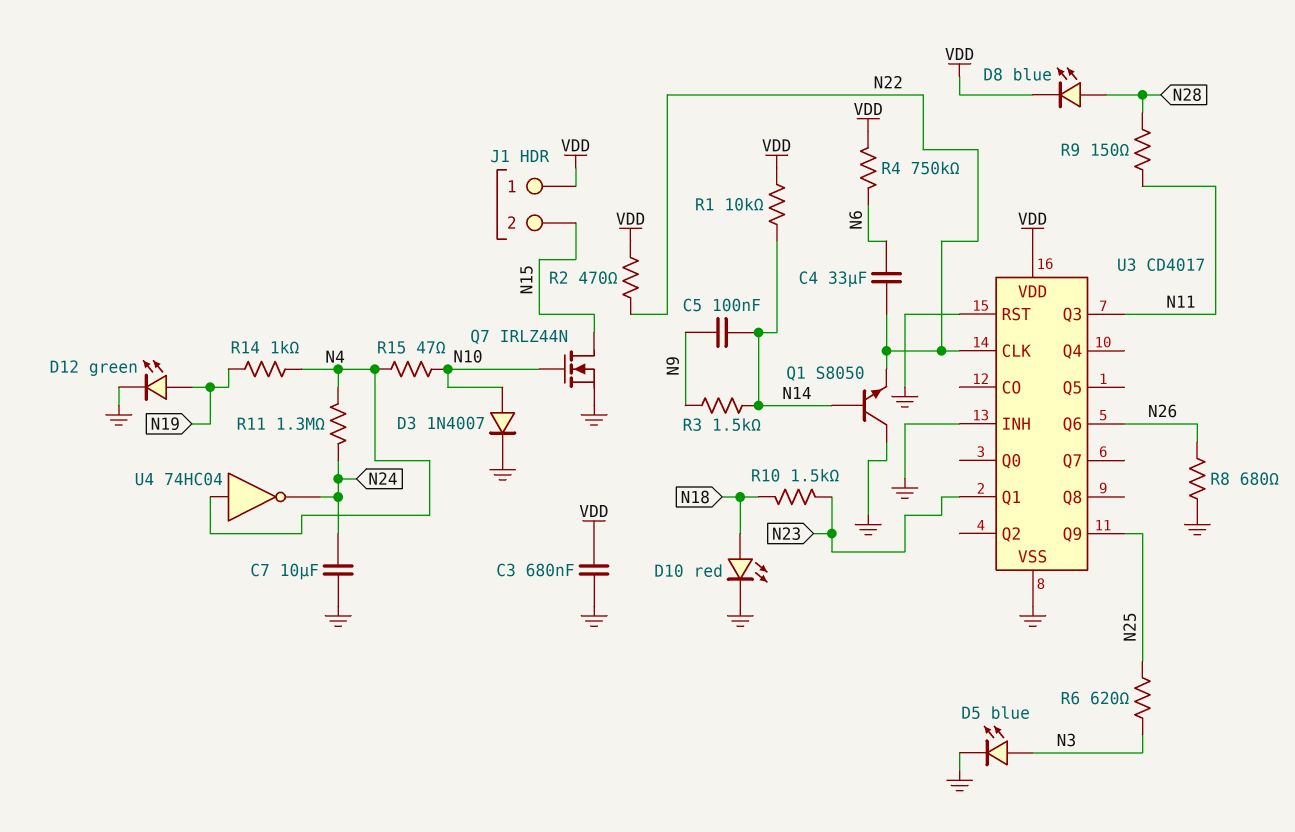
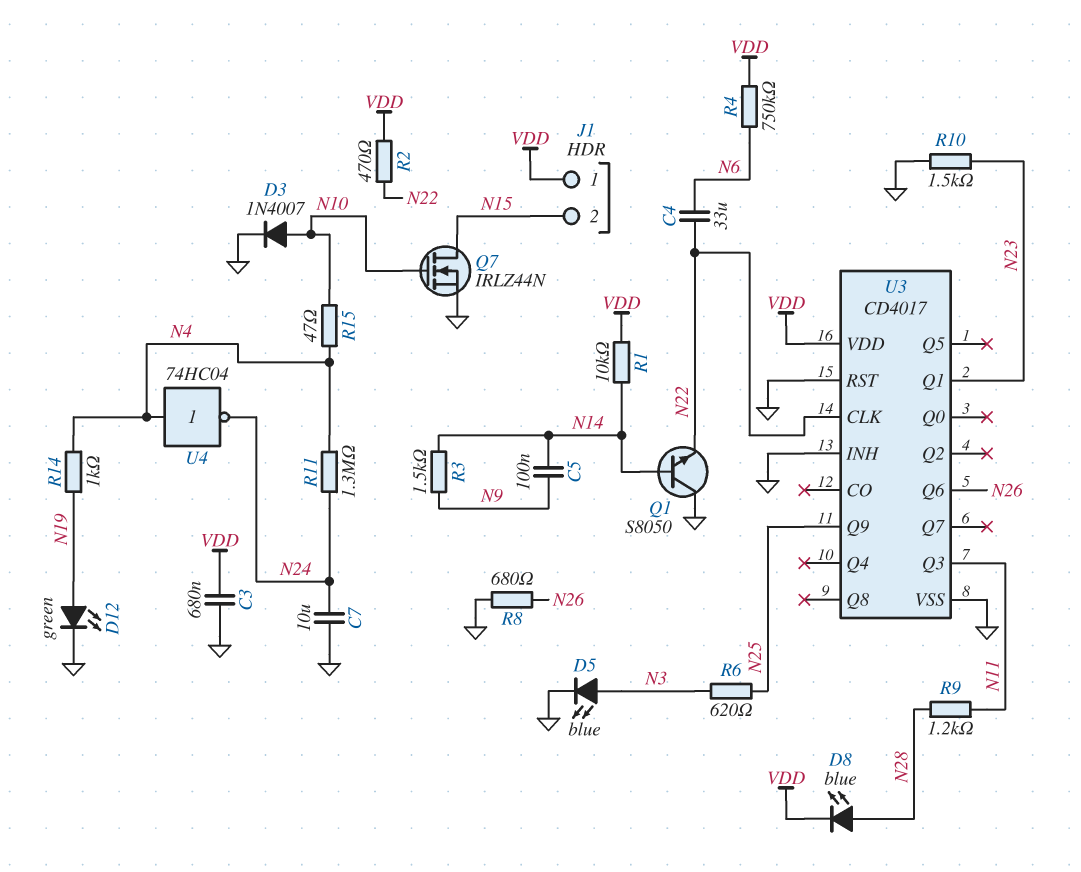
D10: LED red (A N18, K GND) -> none
R9: 150 (N11, N28) -> 1.2k (N11, N28)
R10: 1.5k (N18, N23) -> 1.5k (GND, N23)

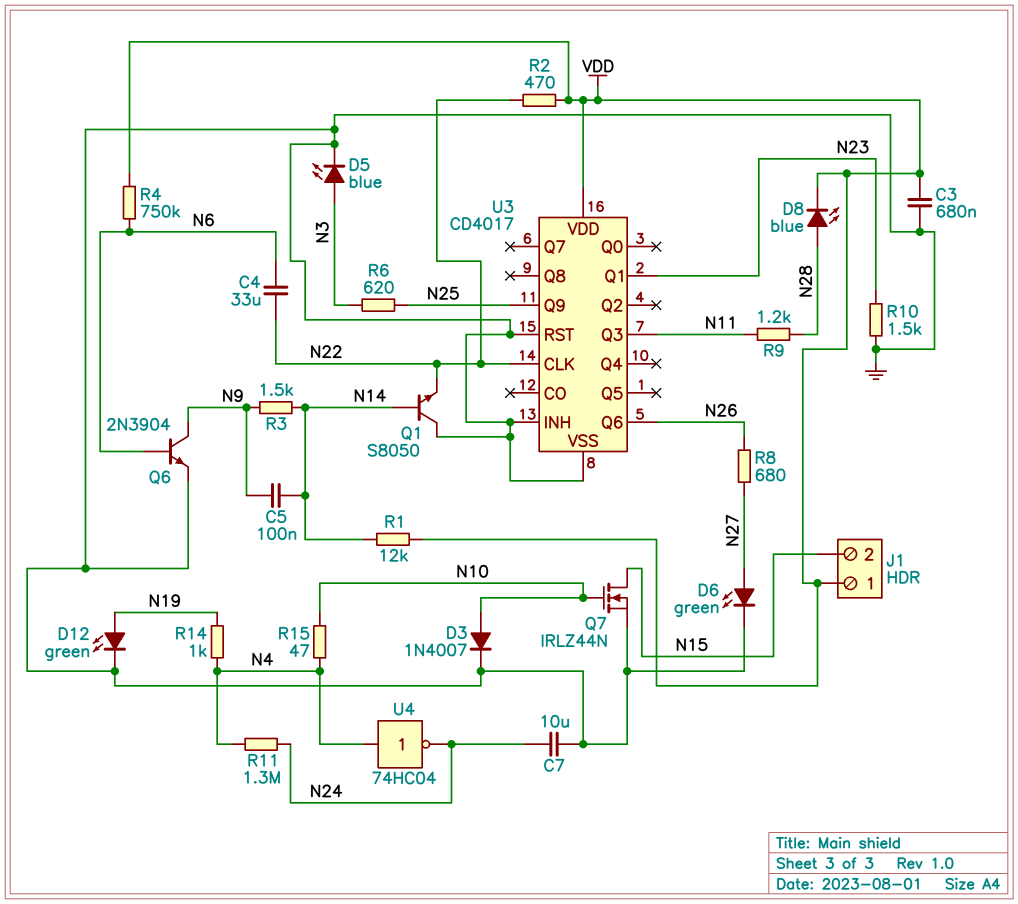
D6: none -> LED green (A N27, K GND)
Q6: none -> NPN 2N3904 (B N6, C N9, E GND)
R1: 10k (N14, VDD) -> 12k (N14, VDD)
R8: 680 (GND, N26) -> 680 (N26, N27)

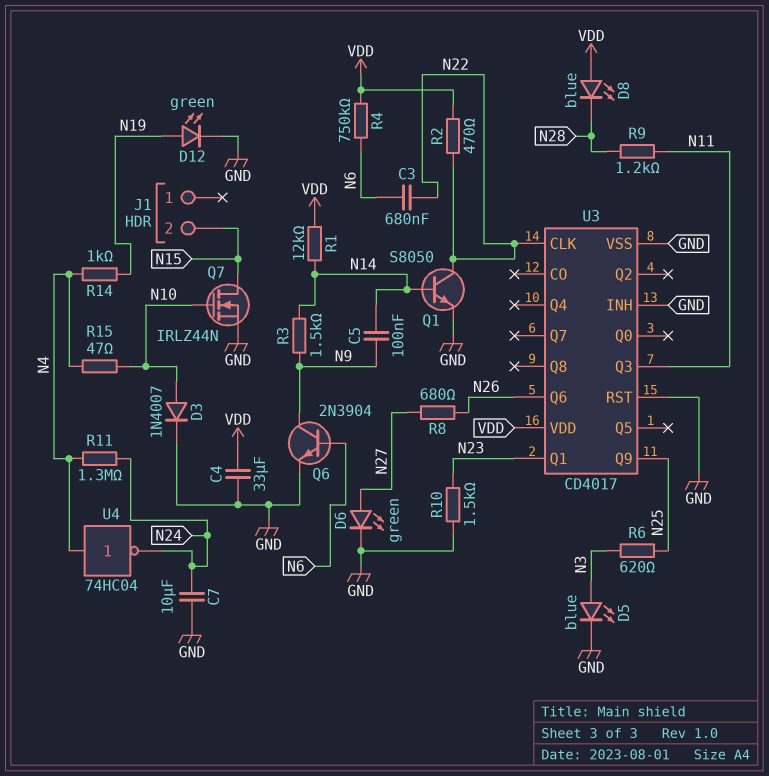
C3: 680nF (GND, VDD) -> 680nF (N6, N22)
C4: 33uF (N6, N22) -> 33uF (GND, VDD)
D8: LED blue (A N28, K VDD) -> LED blue (A VDD, K N28)
J1 pin 1: VDD -> none
Q1: NPN S8050 (B N14, C GND, E N22) -> NPN S8050 (B N14, C N22, E GND)

